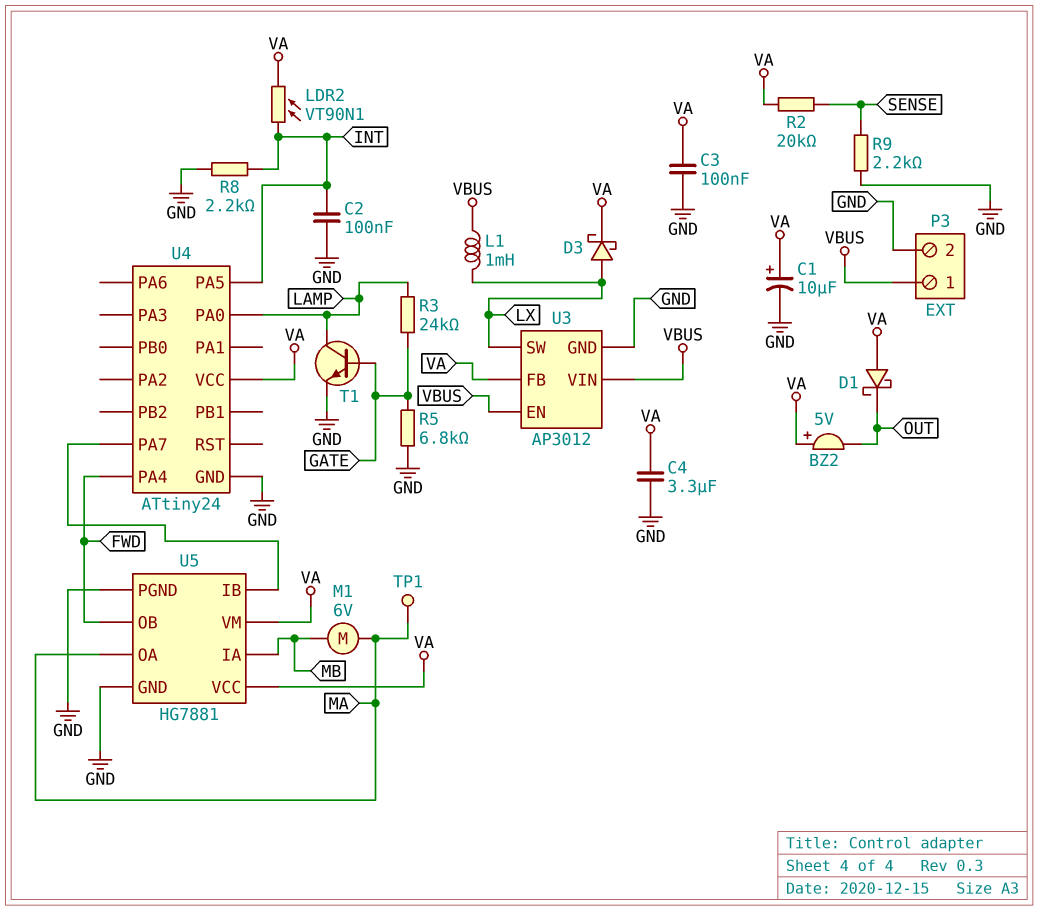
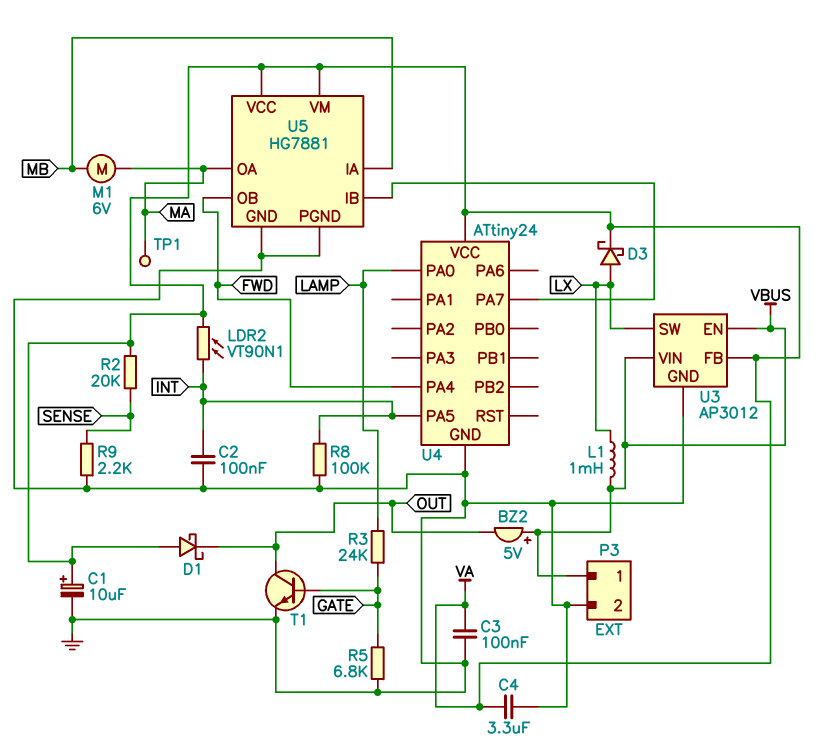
BZ2: buzzer 5V (plus VA, minus OUT) -> buzzer 5V (plus VBUS, minus OUT)
R8: 2.2k (GND, INT) -> 100k (GND, INT)
T1: NPN (B GATE, C LAMP, E GND) -> NPN (B GATE, C OUT, E GND)

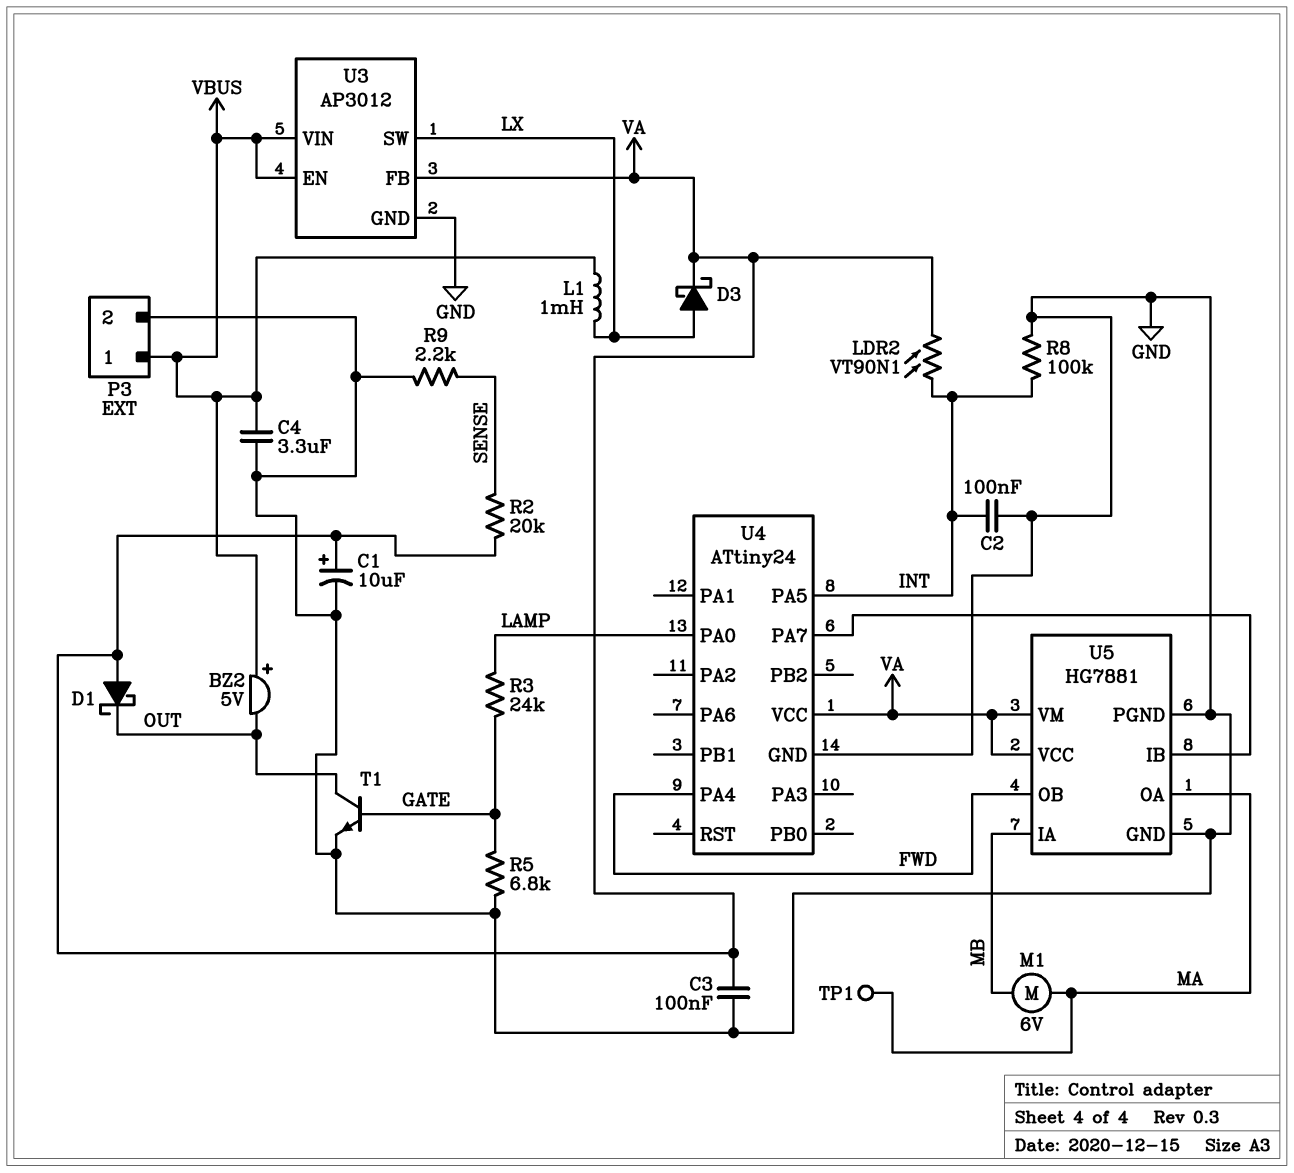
C4: 3.3uF (GND, VA) -> 3.3uF (GND, VBUS)

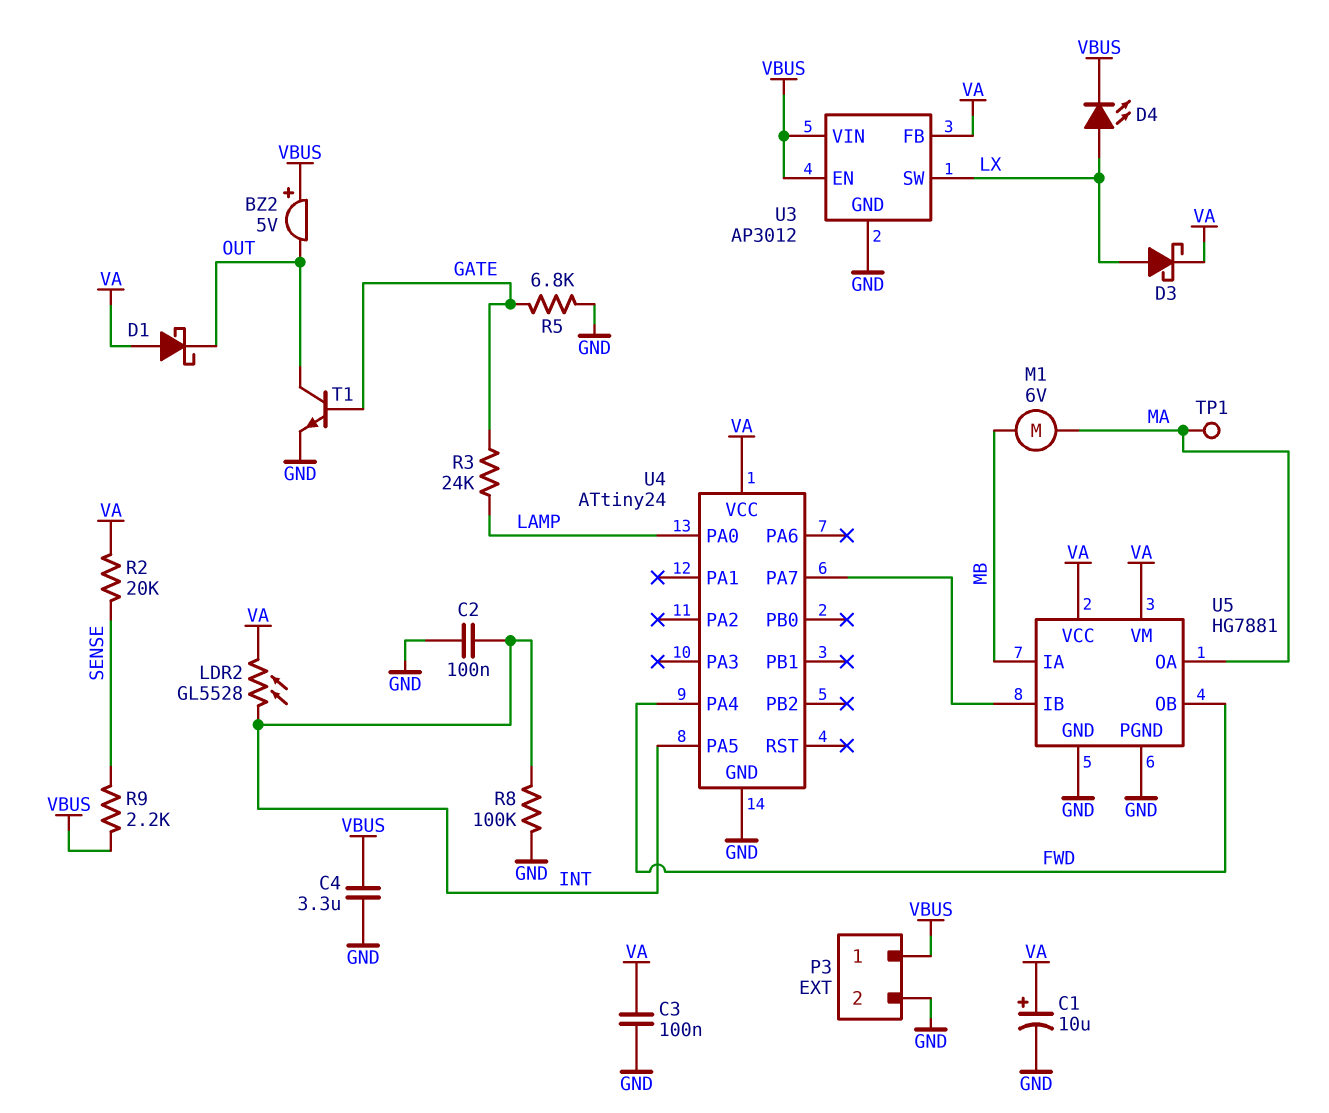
D4: none -> LED (A LX, K VBUS)
L1: 1mH (LX, VBUS) -> none
LDR2: VT90N1 (INT, VA) -> GL5528 (INT, VA)
R9: 2.2k (GND, SENSE) -> 2.2k (SENSE, VBUS)

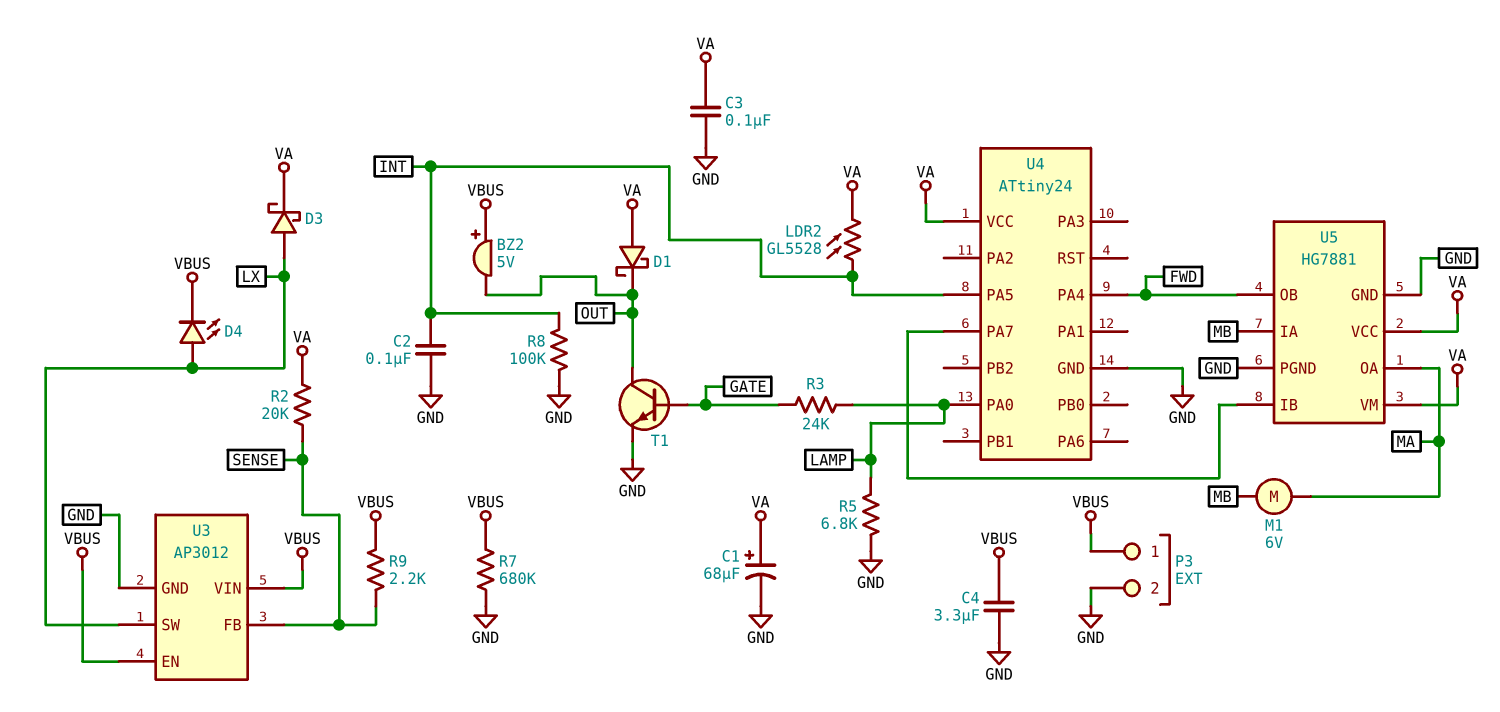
C1: 10uF (plus VA, minus GND) -> 68uF (plus VA, minus GND)
R5: 6.8k (GATE, GND) -> 6.8k (GND, LAMP)
R7: none -> 680k (GND, VBUS)
TP1: test point (MA) -> none
U3 pin FB: VA -> SENSE

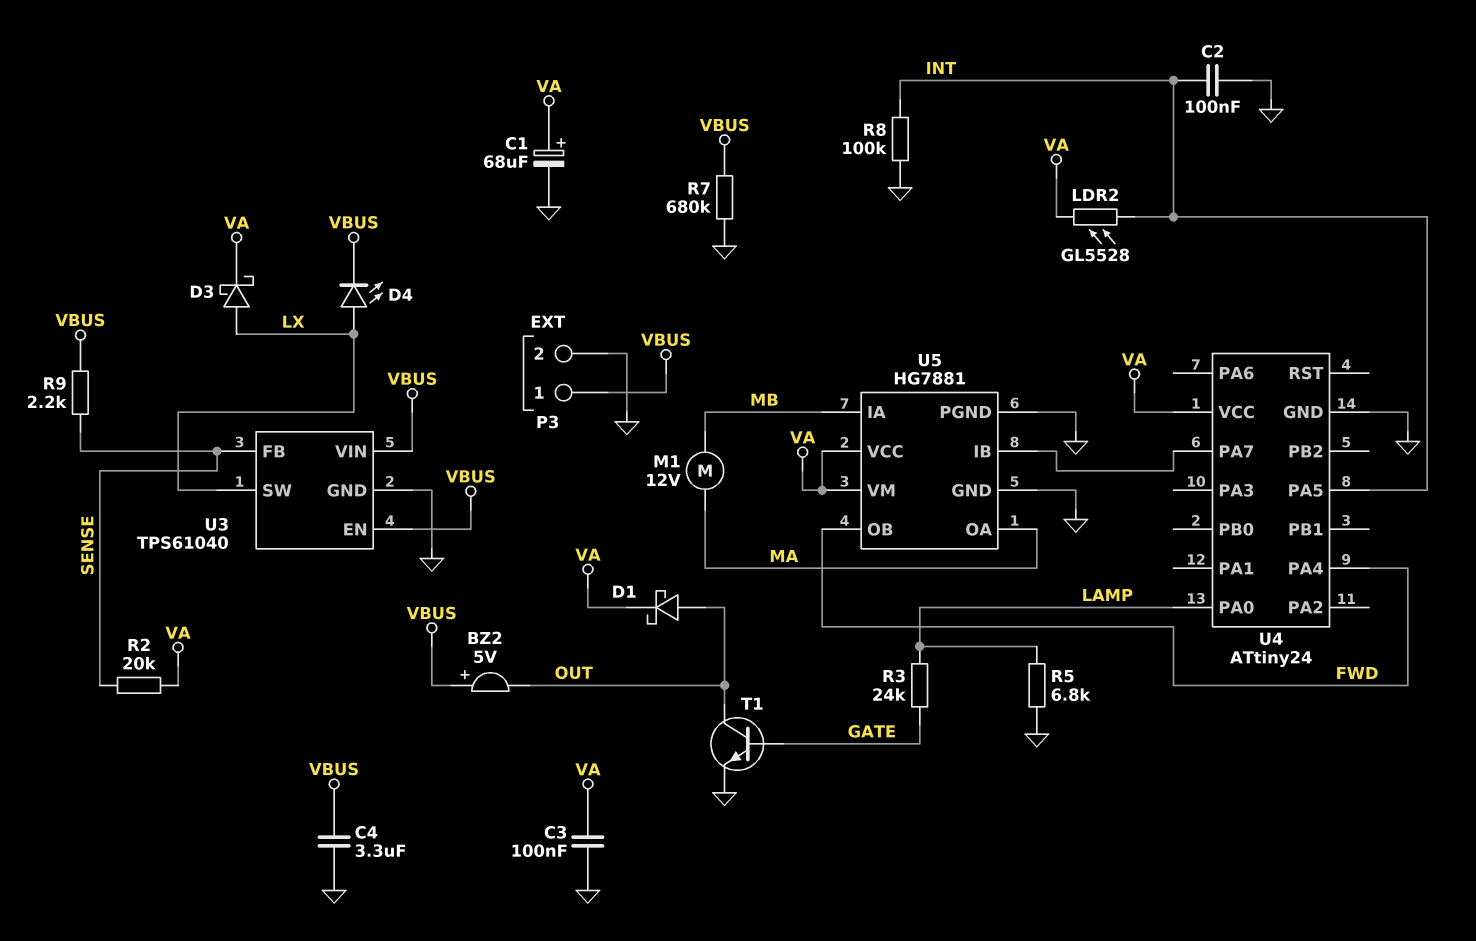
D1: schottky (A VA, K OUT) -> schottky (A OUT, K VA)
M1: motor 6V (MA, MB) -> motor 12V (MA, MB)
U3: AP3012 -> TPS61040

